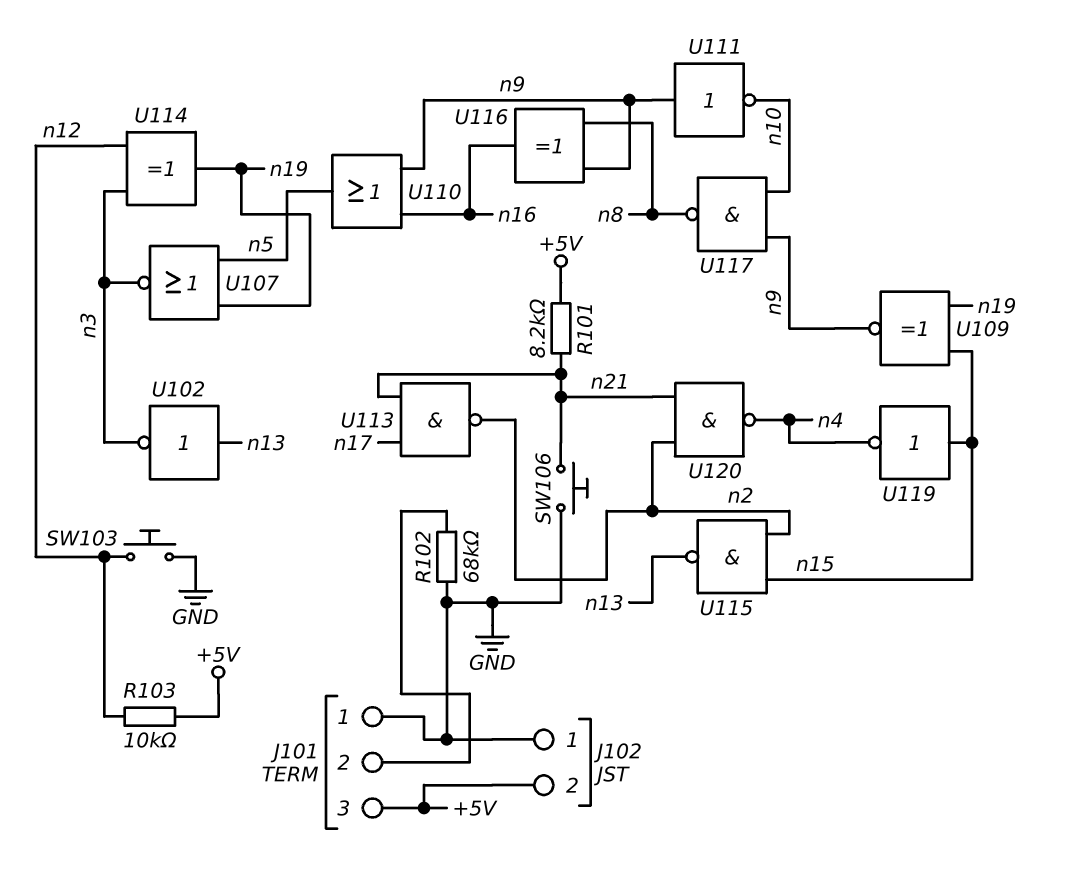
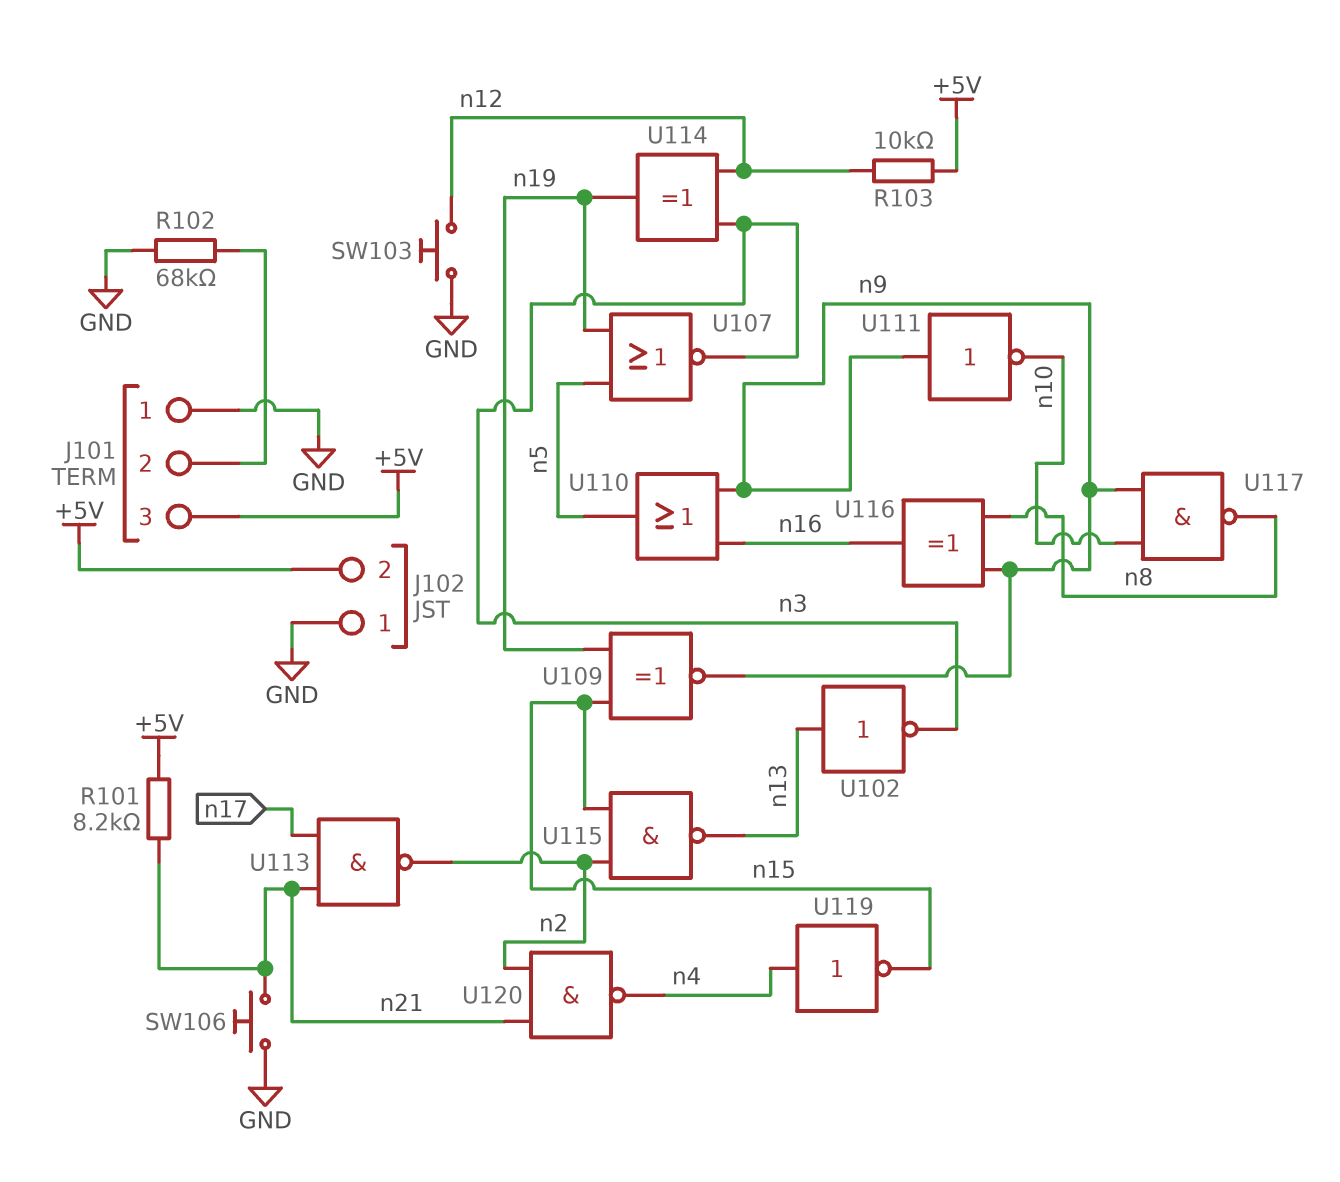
U119: NOT (in n15, out n4) -> NOT (in n4, out n15)

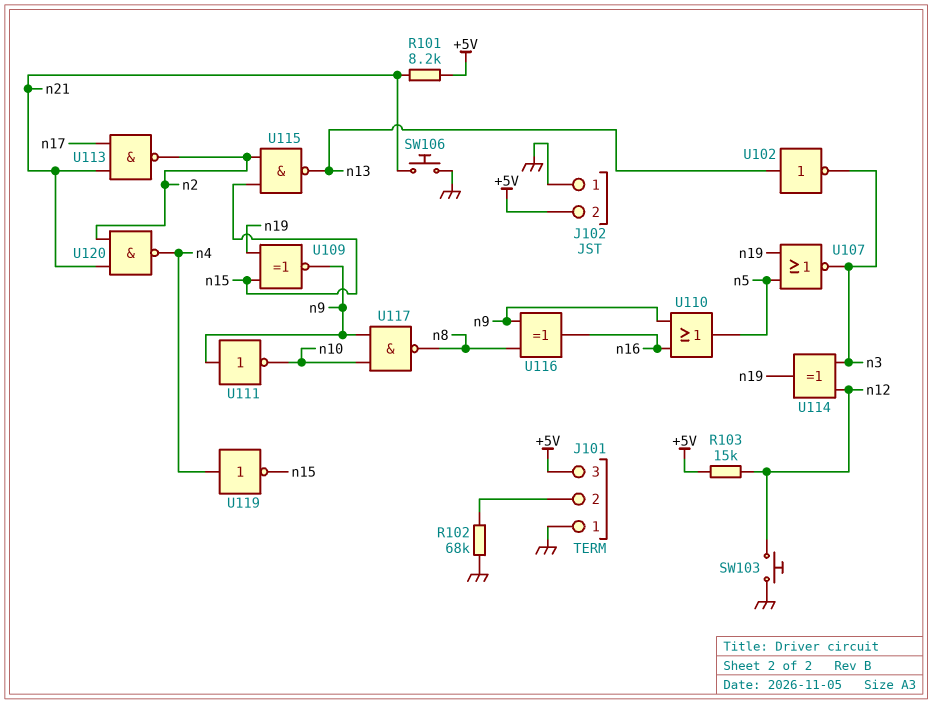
R103: 10k (+5V, n12) -> 15k (+5V, n12)

